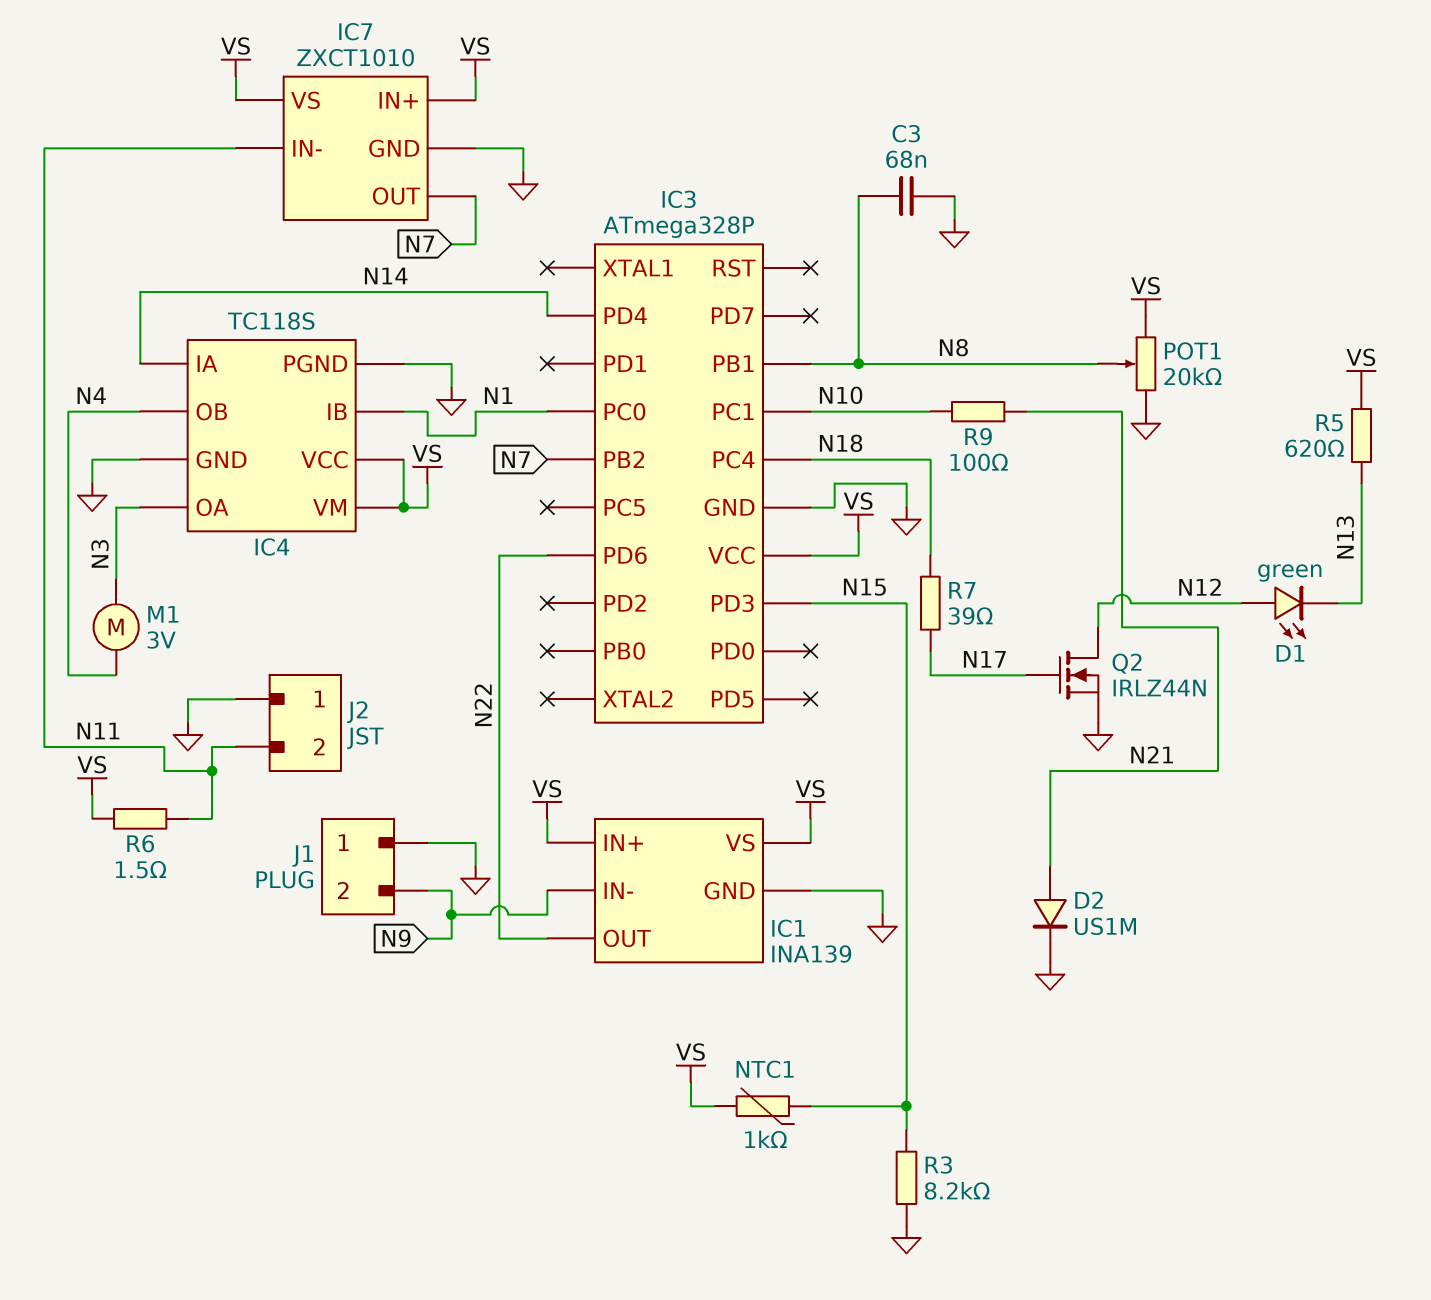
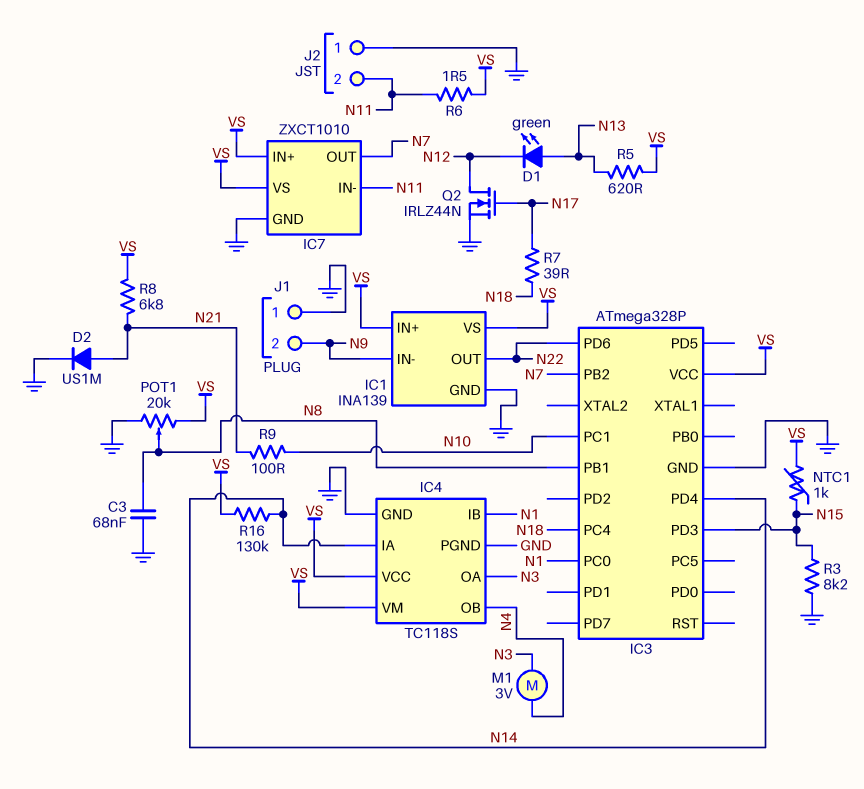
D1: LED green (A N12, K N13) -> LED green (A N13, K N12)
R8: none -> 6.8k (N21, VS)
R16: none -> 130k (N14, VS)

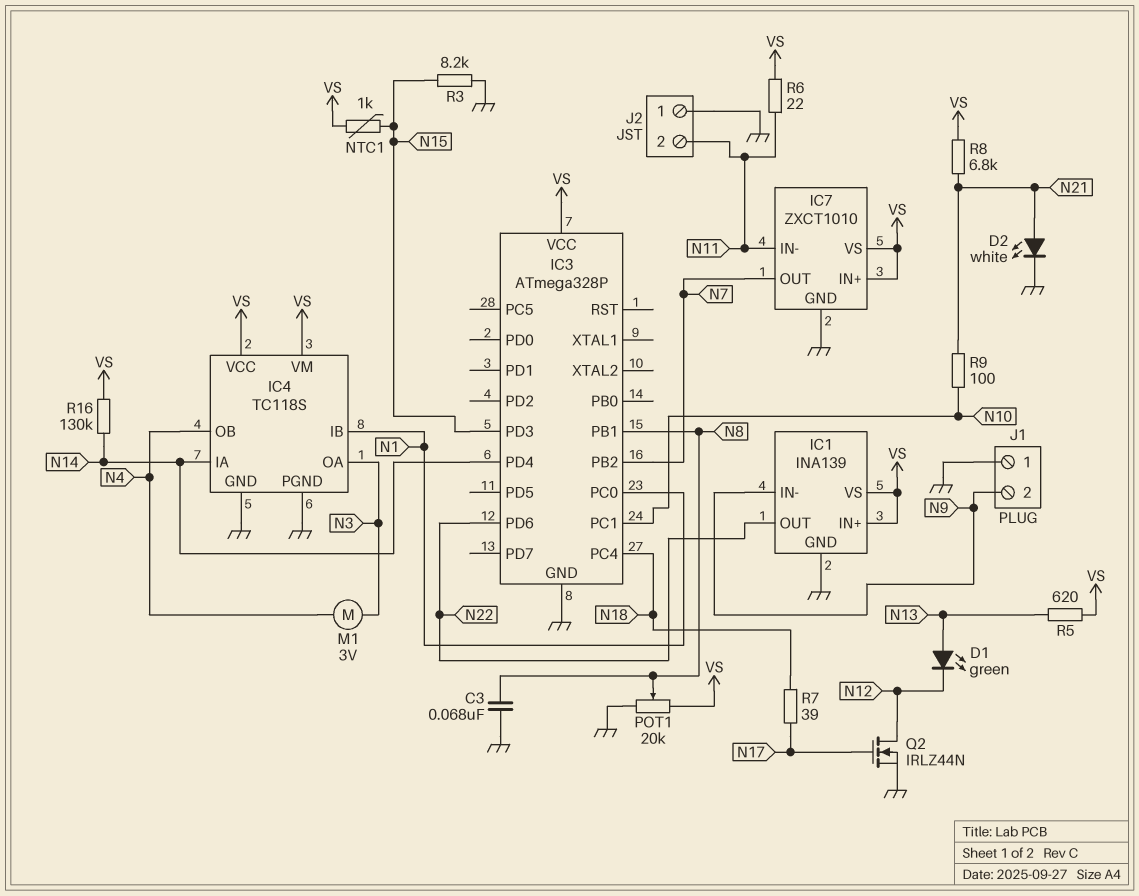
D2: diode US1M (A N21, K GND) -> LED white (A N21, K GND)
R6: 1.5 (N11, VS) -> 22 (N11, VS)

